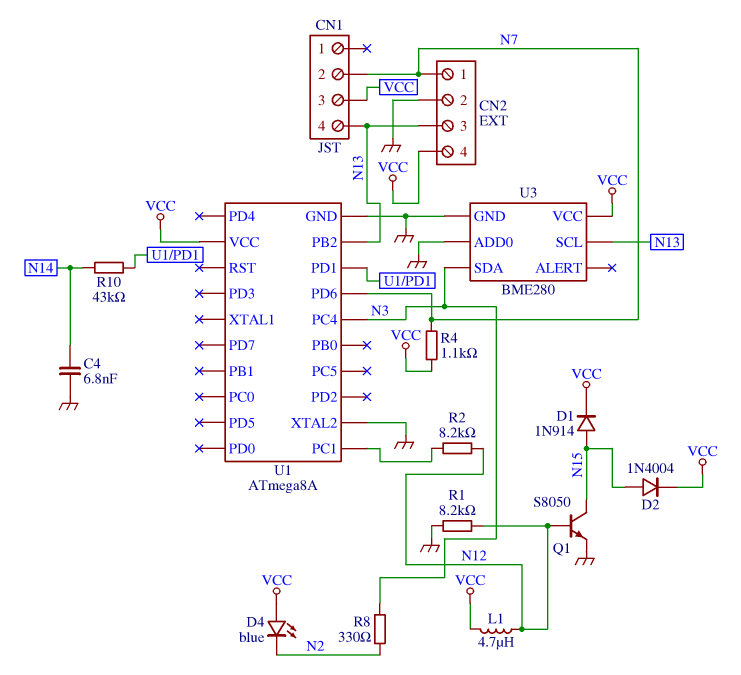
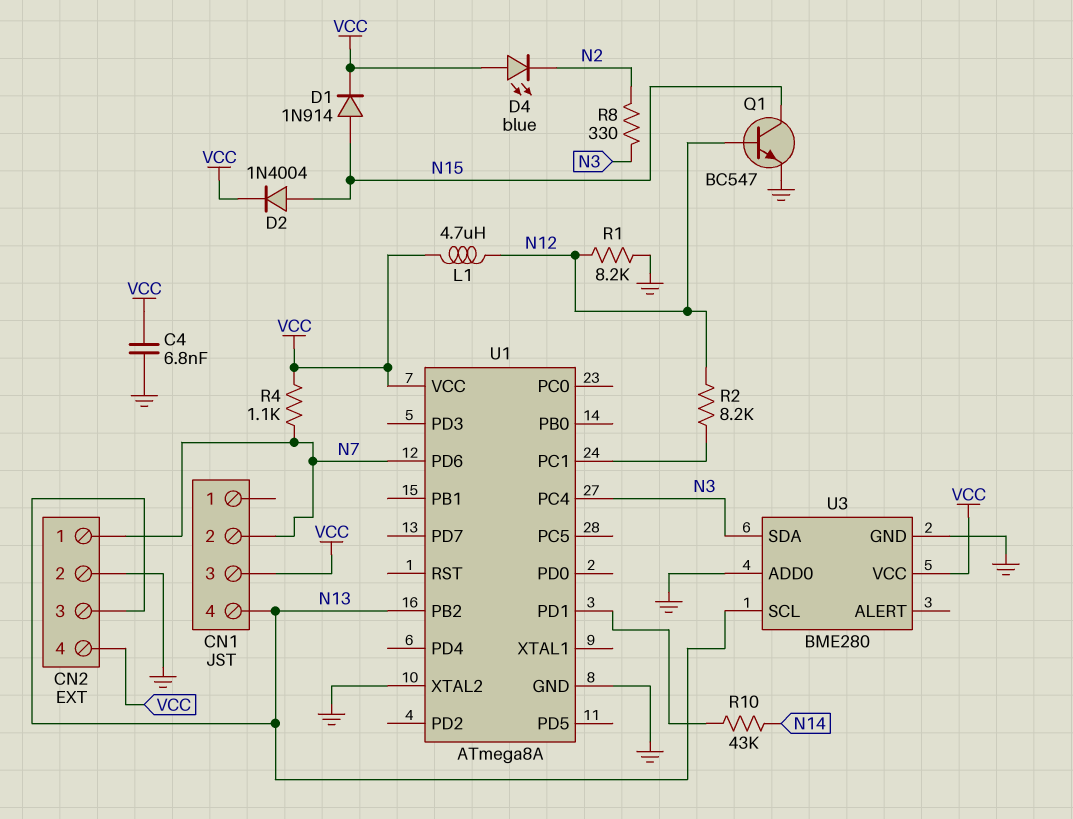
C4: 6.8nF (GND, N14) -> 6.8nF (GND, VCC)
Q1: NPN S8050 (B N12, C N15, E GND) -> NPN BC547 (B N12, C N15, E GND)

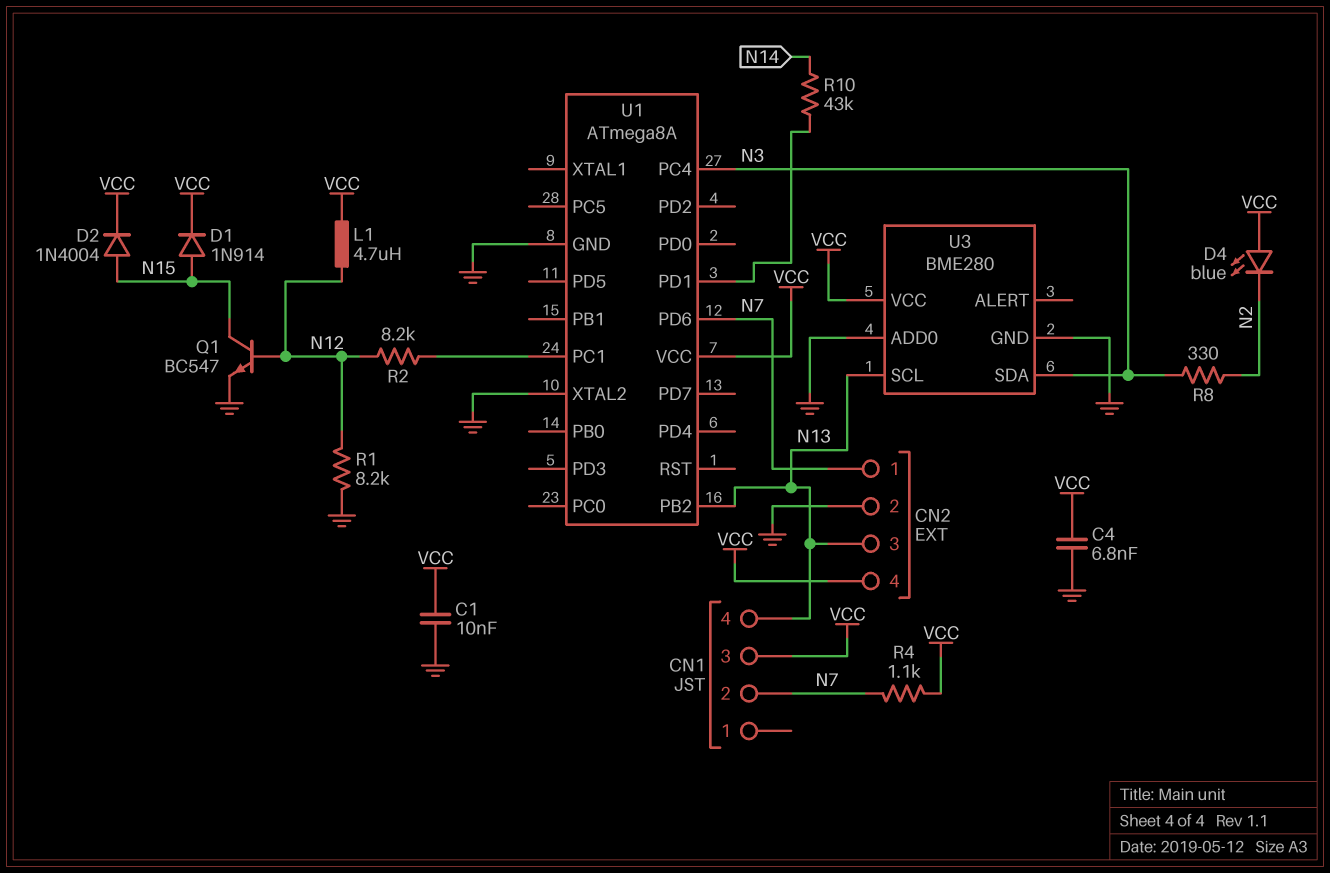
C1: none -> 10nF (GND, VCC)

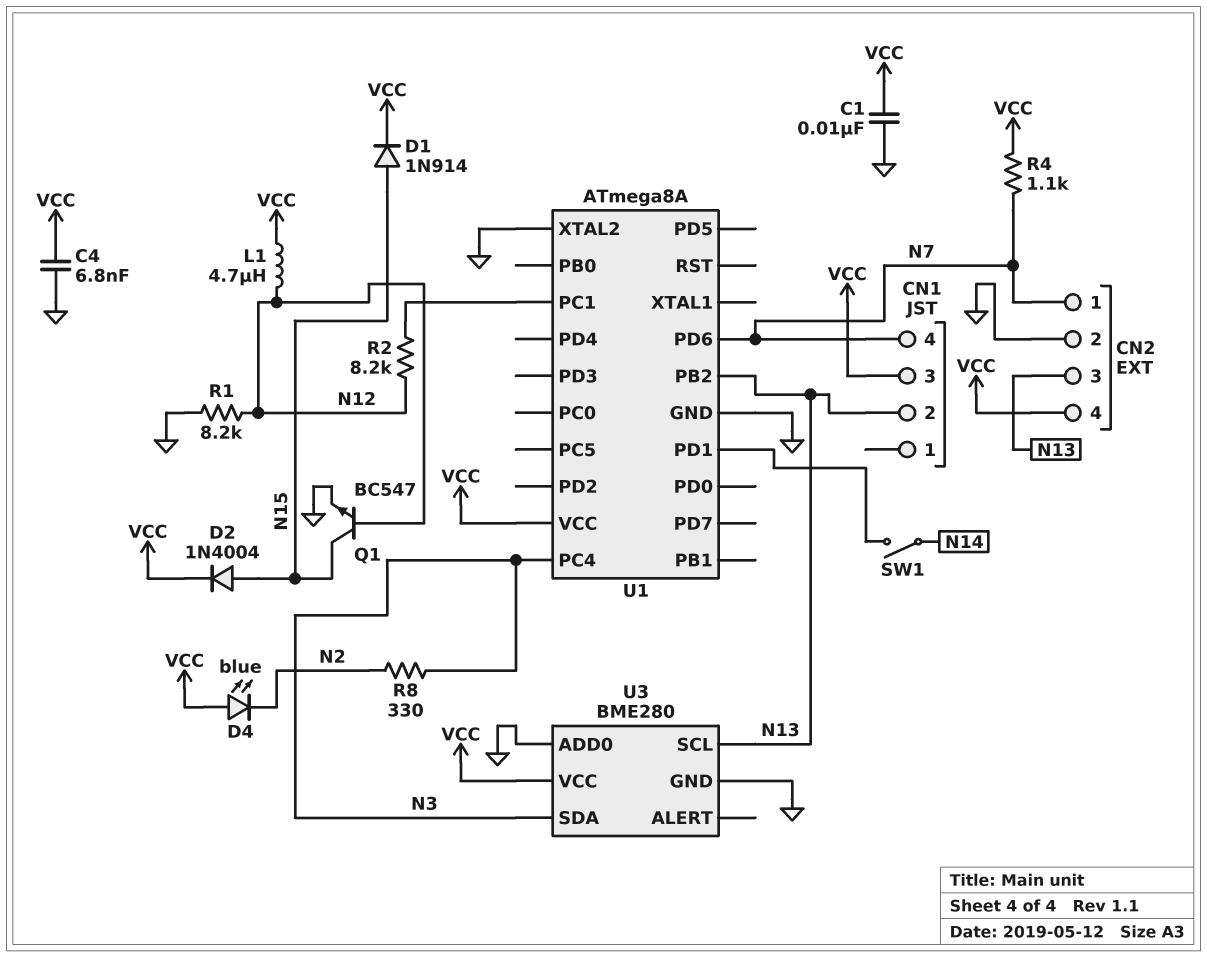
CN1 pin 2: N7 -> N13
CN1 pin 4: N13 -> N7
R10: 43k (N14, U1/PD1) -> none
SW1: none -> switch (N14, U1/PD1)

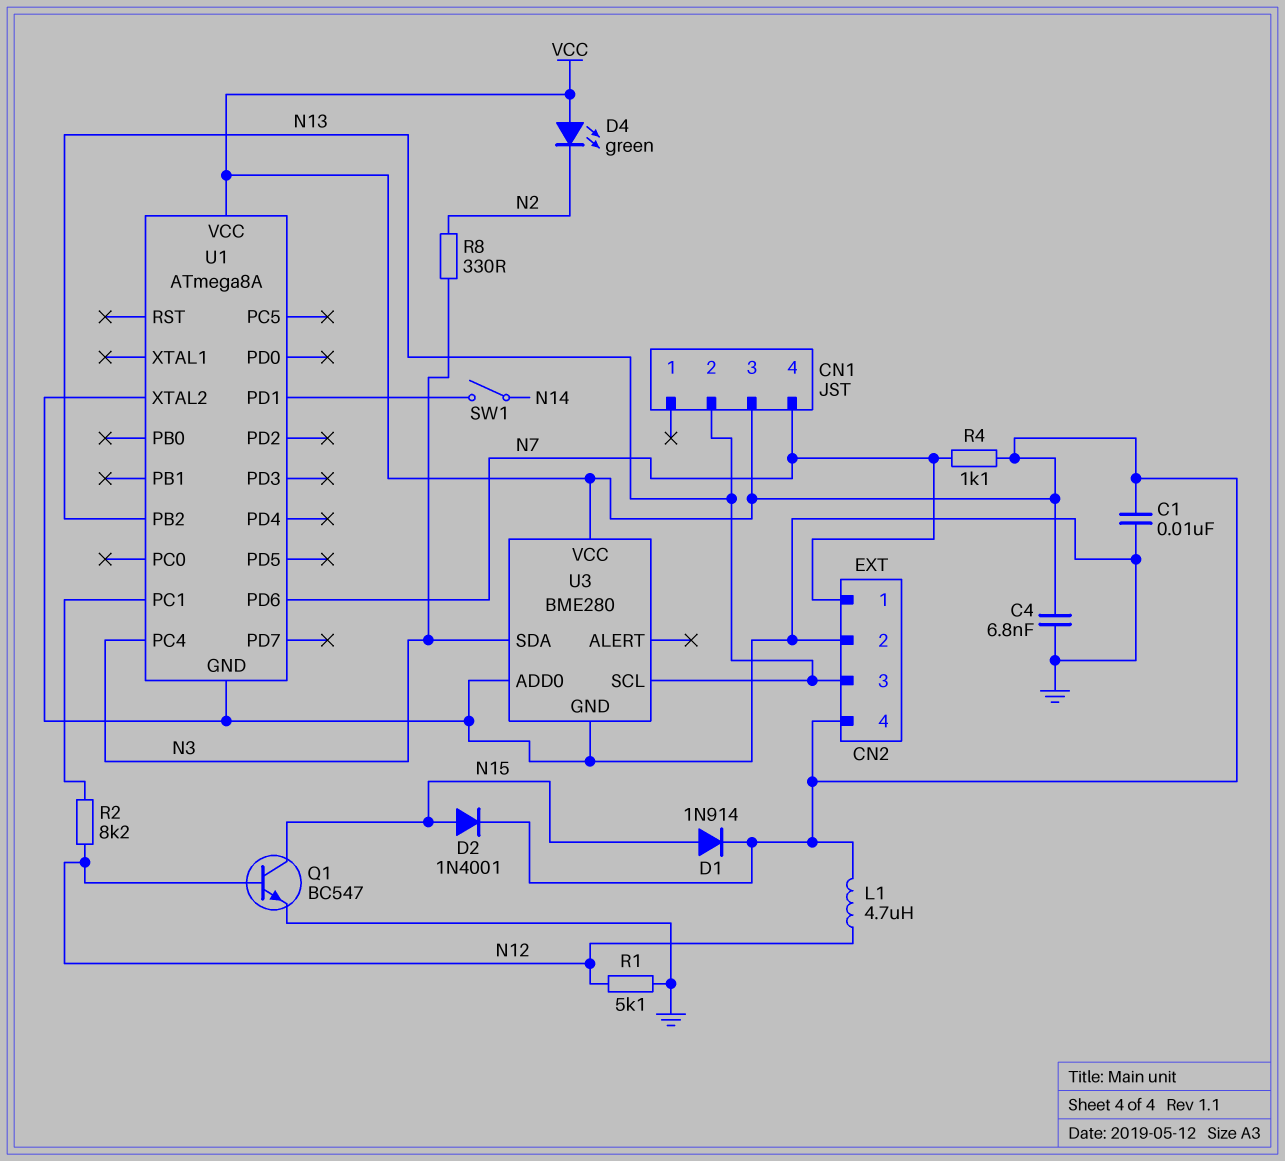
D2: diode 1N4004 (A N15, K VCC) -> diode 1N4001 (A N15, K VCC)
D4: LED blue (A VCC, K N2) -> LED green (A VCC, K N2)
R1: 8.2k (GND, N12) -> 5.1k (GND, N12)

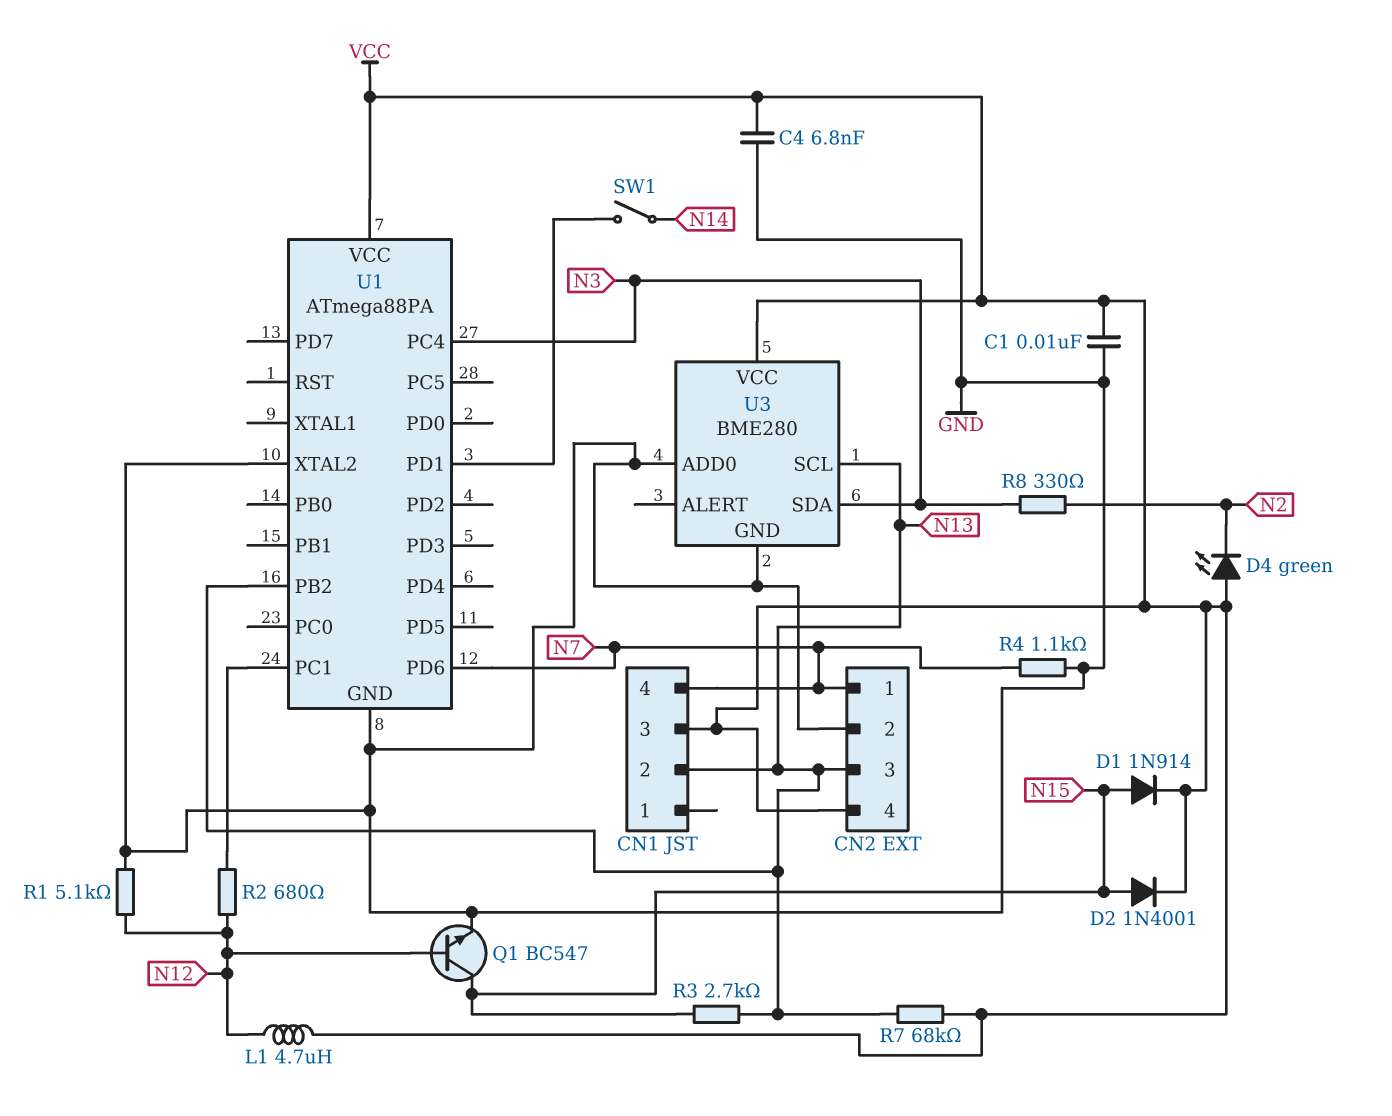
R2: 8.2k (N12, U1/PC1) -> 680 (N12, U1/PC1)
R3: none -> 2.7k (N13, N15)
R4: 1.1k (N7, VCC) -> 1.1k (GND, N7)
R7: none -> 68k (N13, VCC)
U1: ATmega8A -> ATmega88PA

